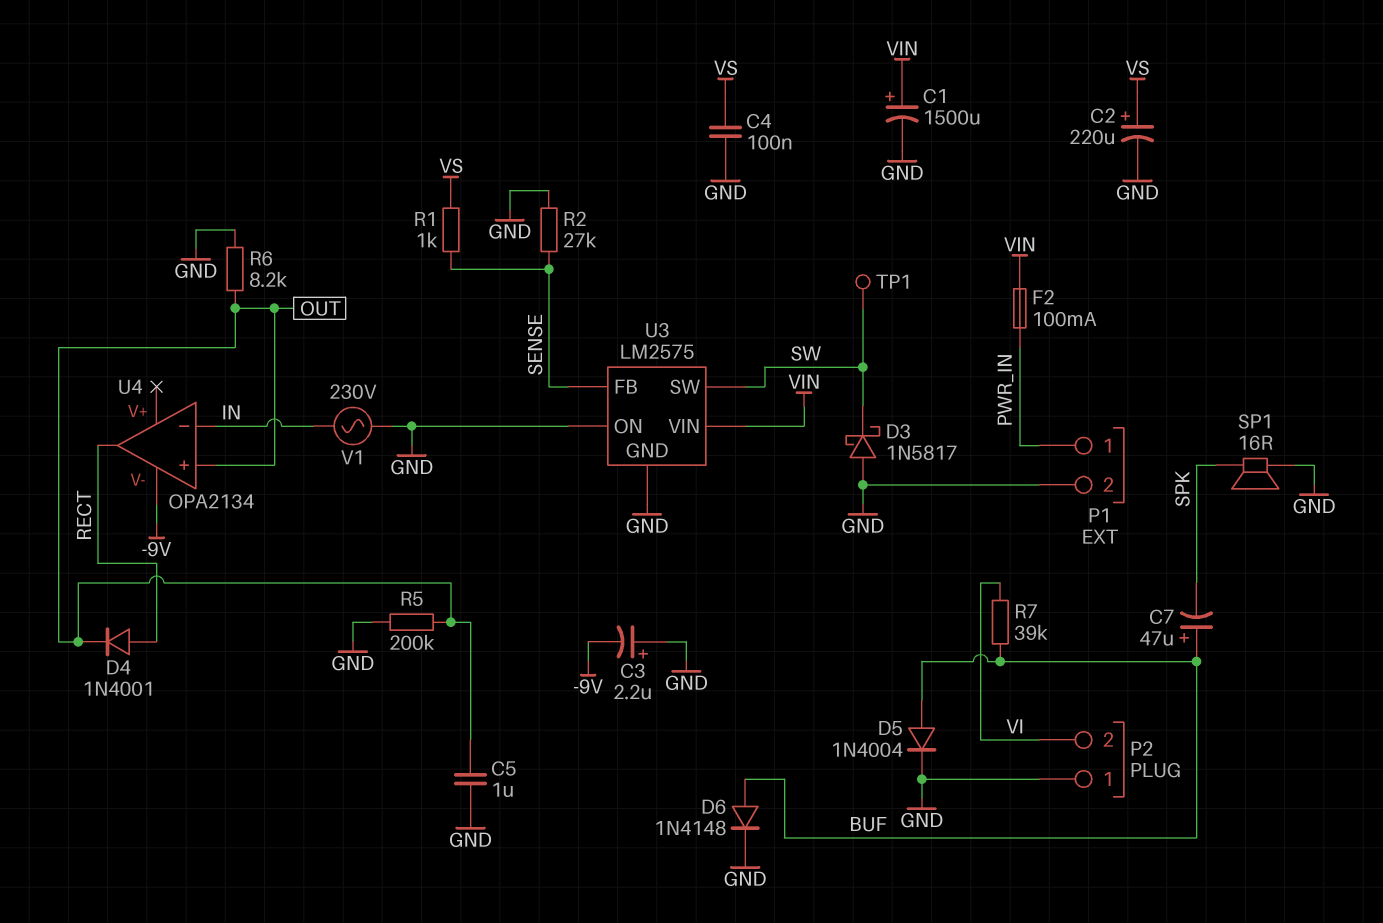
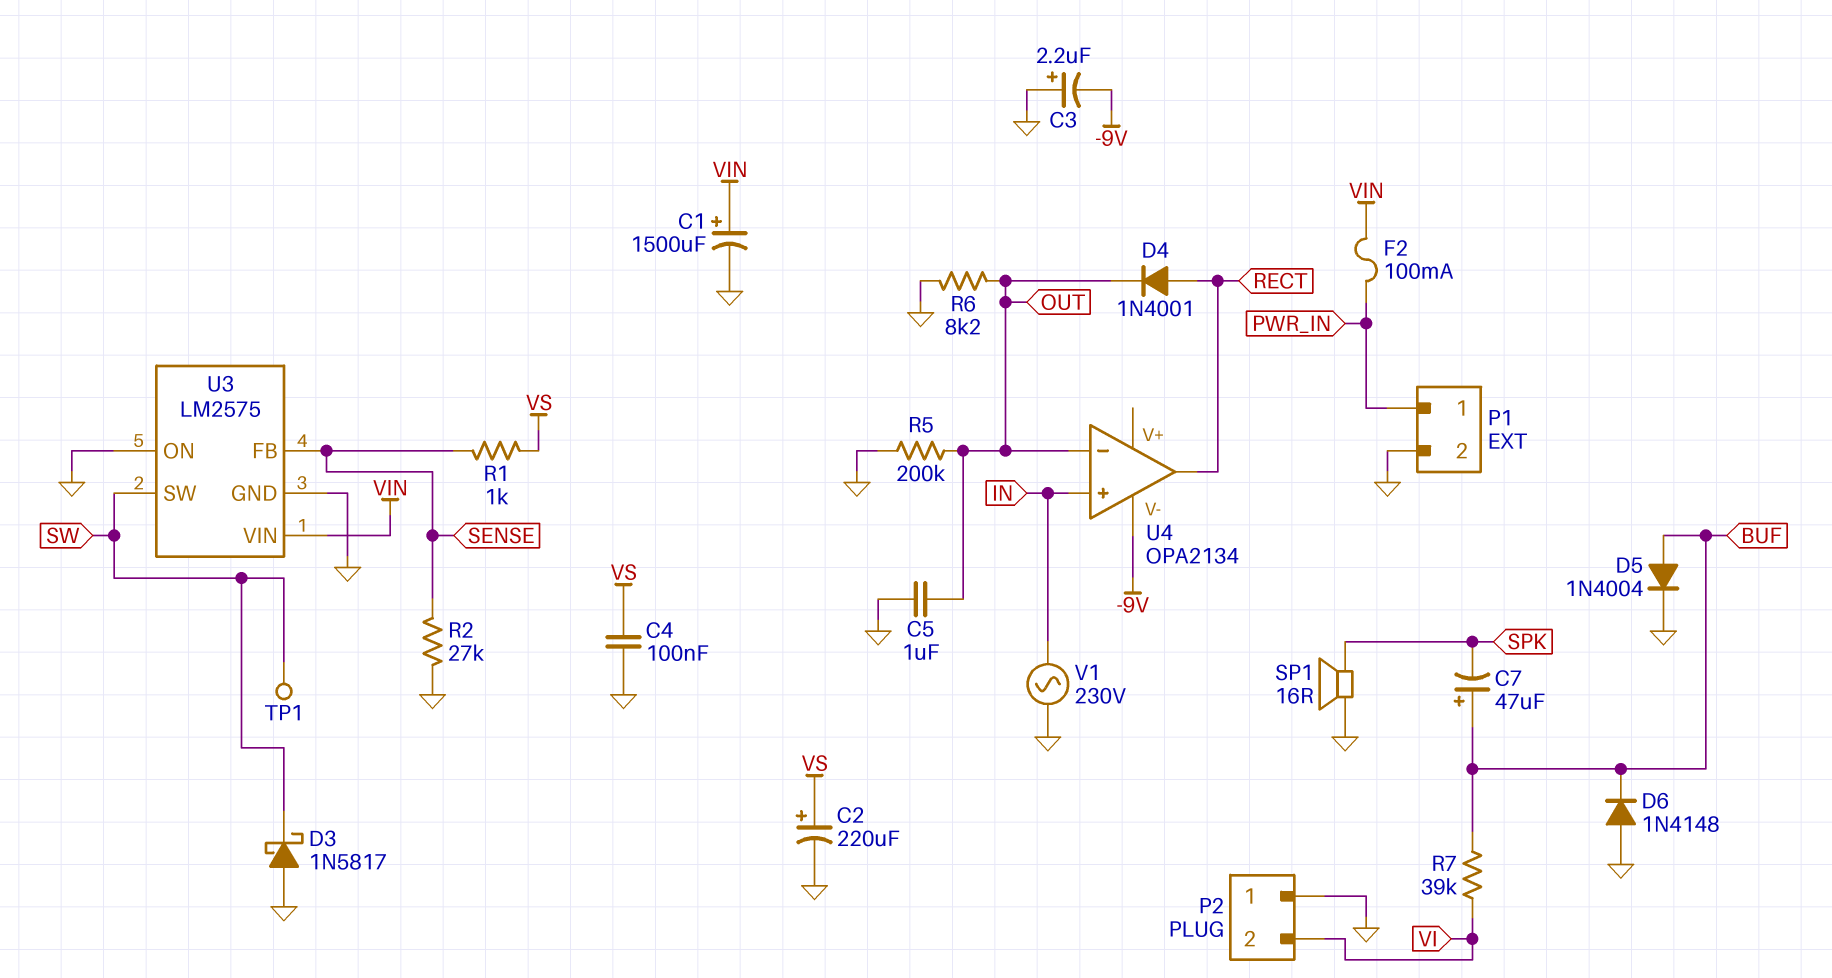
D6: diode 1N4148 (A BUF, K GND) -> diode 1N4148 (A GND, K BUF)
U4 pin in+: OUT -> IN
U4 pin in-: IN -> OUT

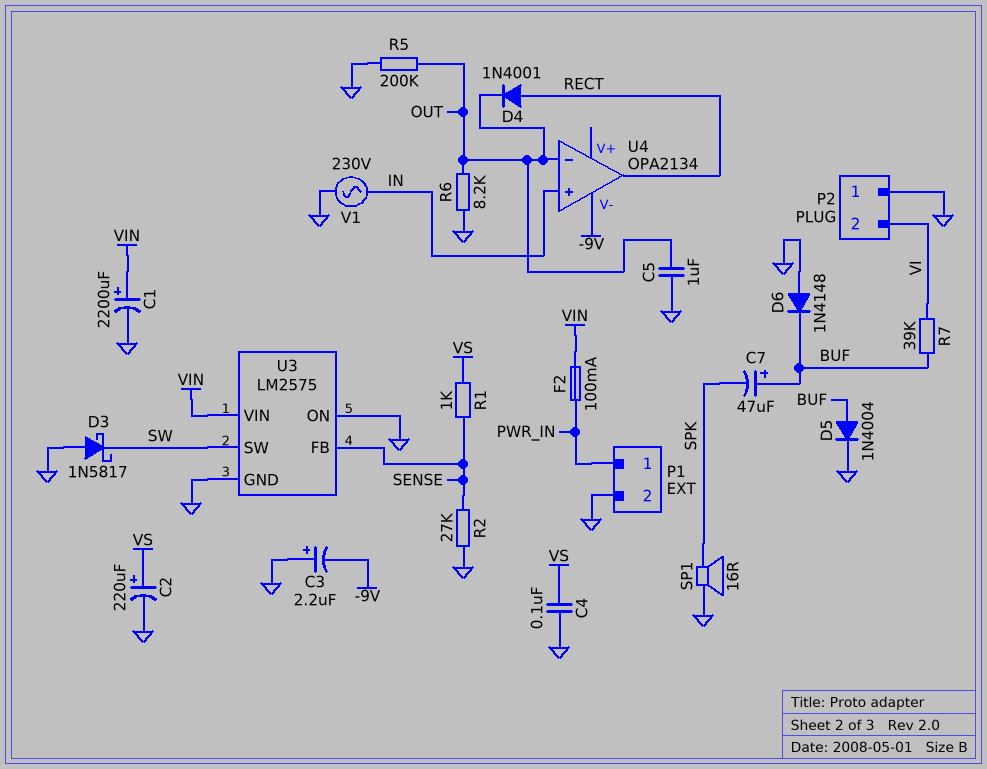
C1: 1500uF (plus VIN, minus GND) -> 2200uF (plus VIN, minus GND)
TP1: test point (SW) -> none

